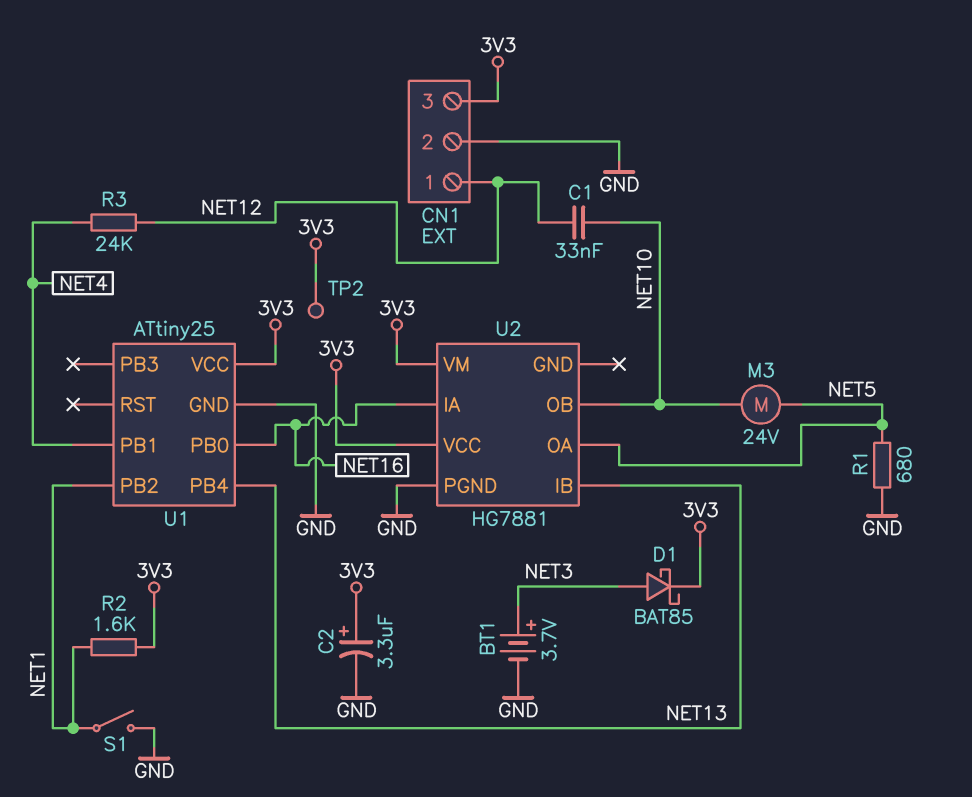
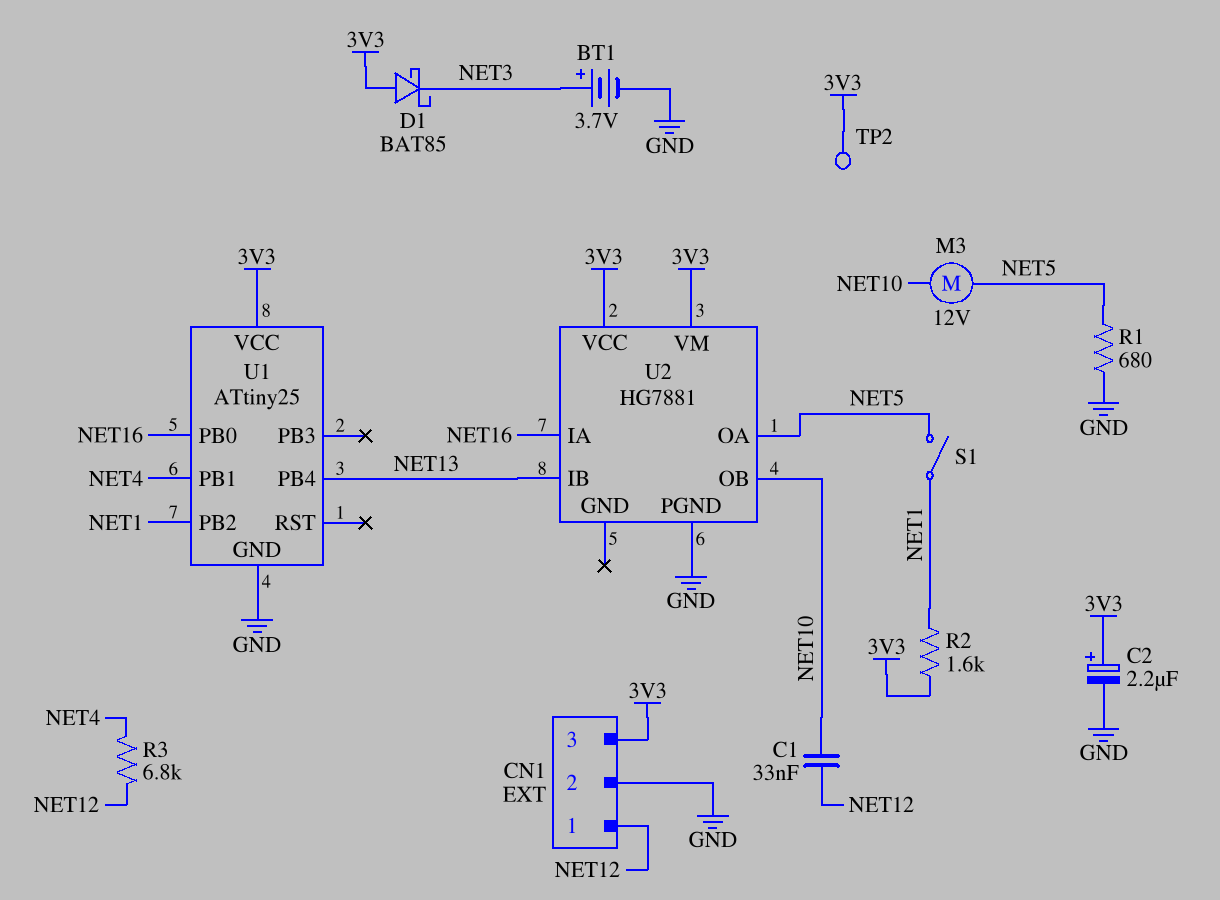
C2: 3.3uF (plus 3V3, minus GND) -> 2.2uF (plus 3V3, minus GND)
D1: schottky BAT85 (A NET3, K 3V3) -> schottky BAT85 (A 3V3, K NET3)
M3: motor 24V (NET5, NET10) -> motor 12V (NET5, NET10)
R3: 24k (NET4, NET12) -> 6.8k (NET4, NET12)
S1: switch (GND, NET1) -> switch (NET1, NET5)

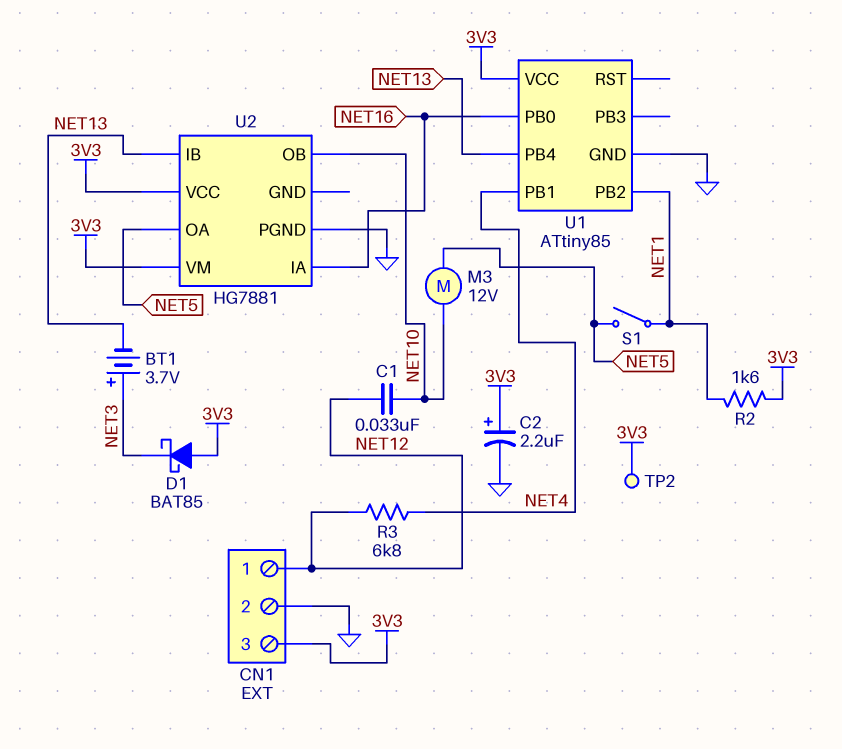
BT1: 3.7V (plus NET3, minus GND) -> 3.7V (plus NET3, minus NET13)
R1: 680 (GND, NET5) -> none
U1: ATtiny25 -> ATtiny85

